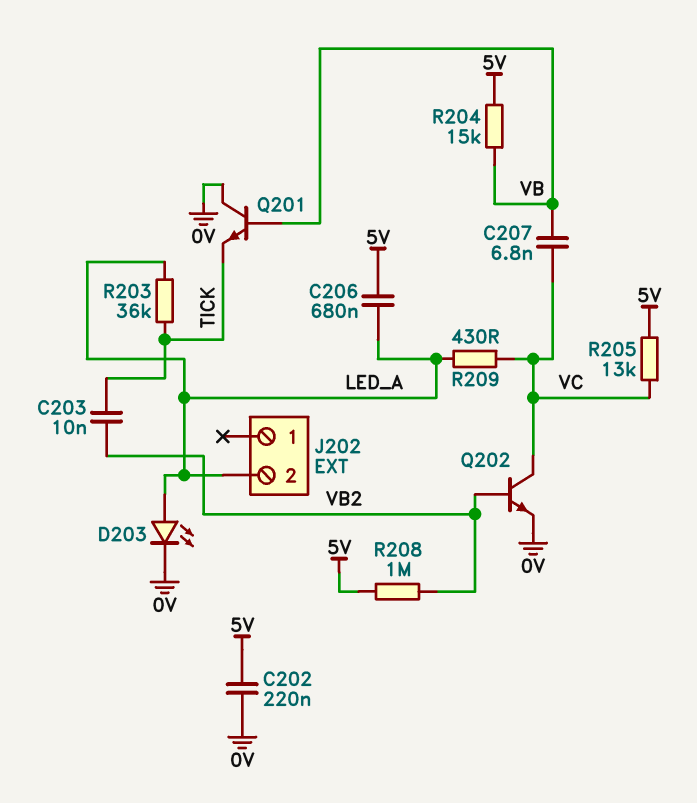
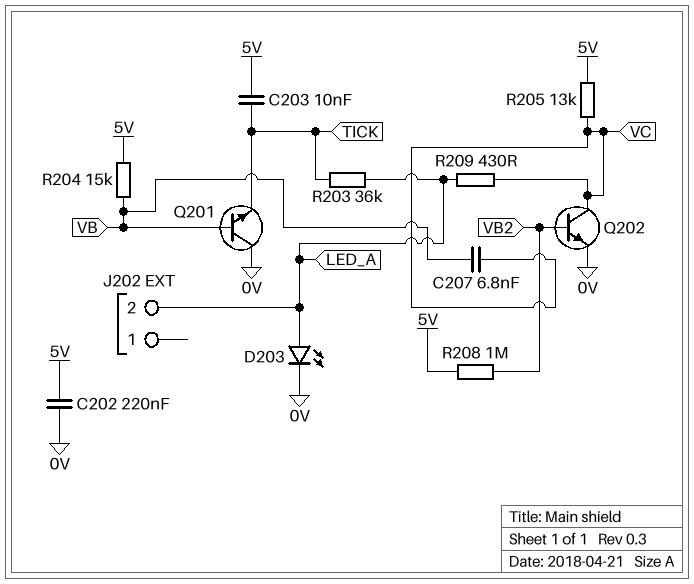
C203: 10nF (TICK, VB2) -> 10nF (5V, TICK)
C206: 680nF (5V, LED_A) -> none

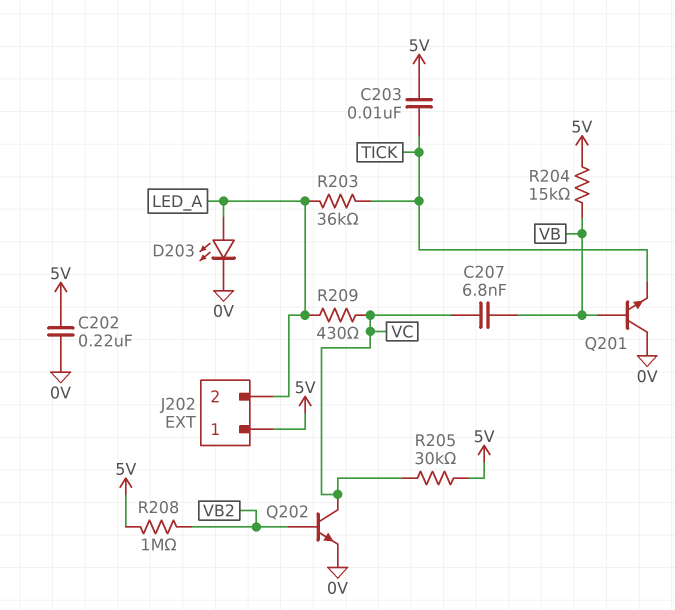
J202 pin 1: none -> 5V
R205: 13k (5V, VC) -> 30k (5V, VC)

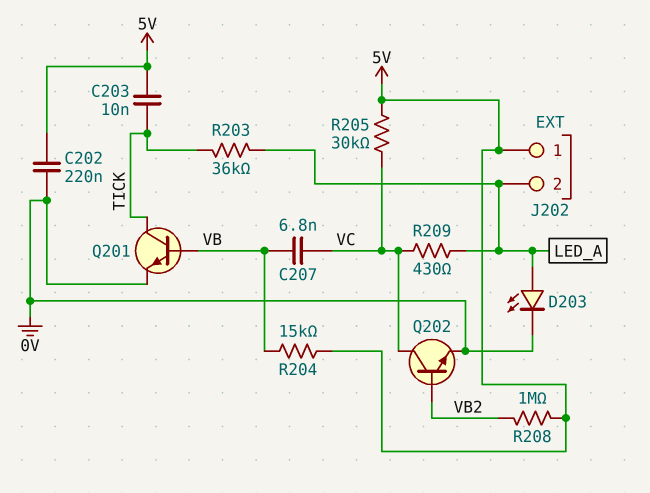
Q201: NPN (B VB, C 0V, E TICK) -> NPN (B VB, C TICK, E 0V)

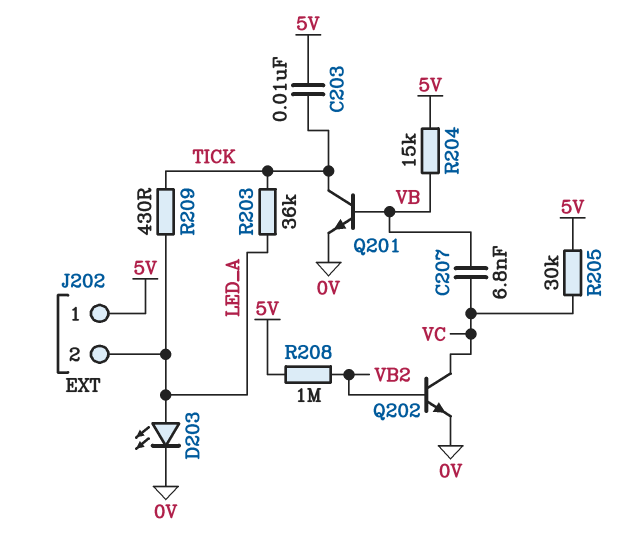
C202: 220nF (0V, 5V) -> none
R209: 430 (LED_A, VC) -> 430 (LED_A, TICK)

